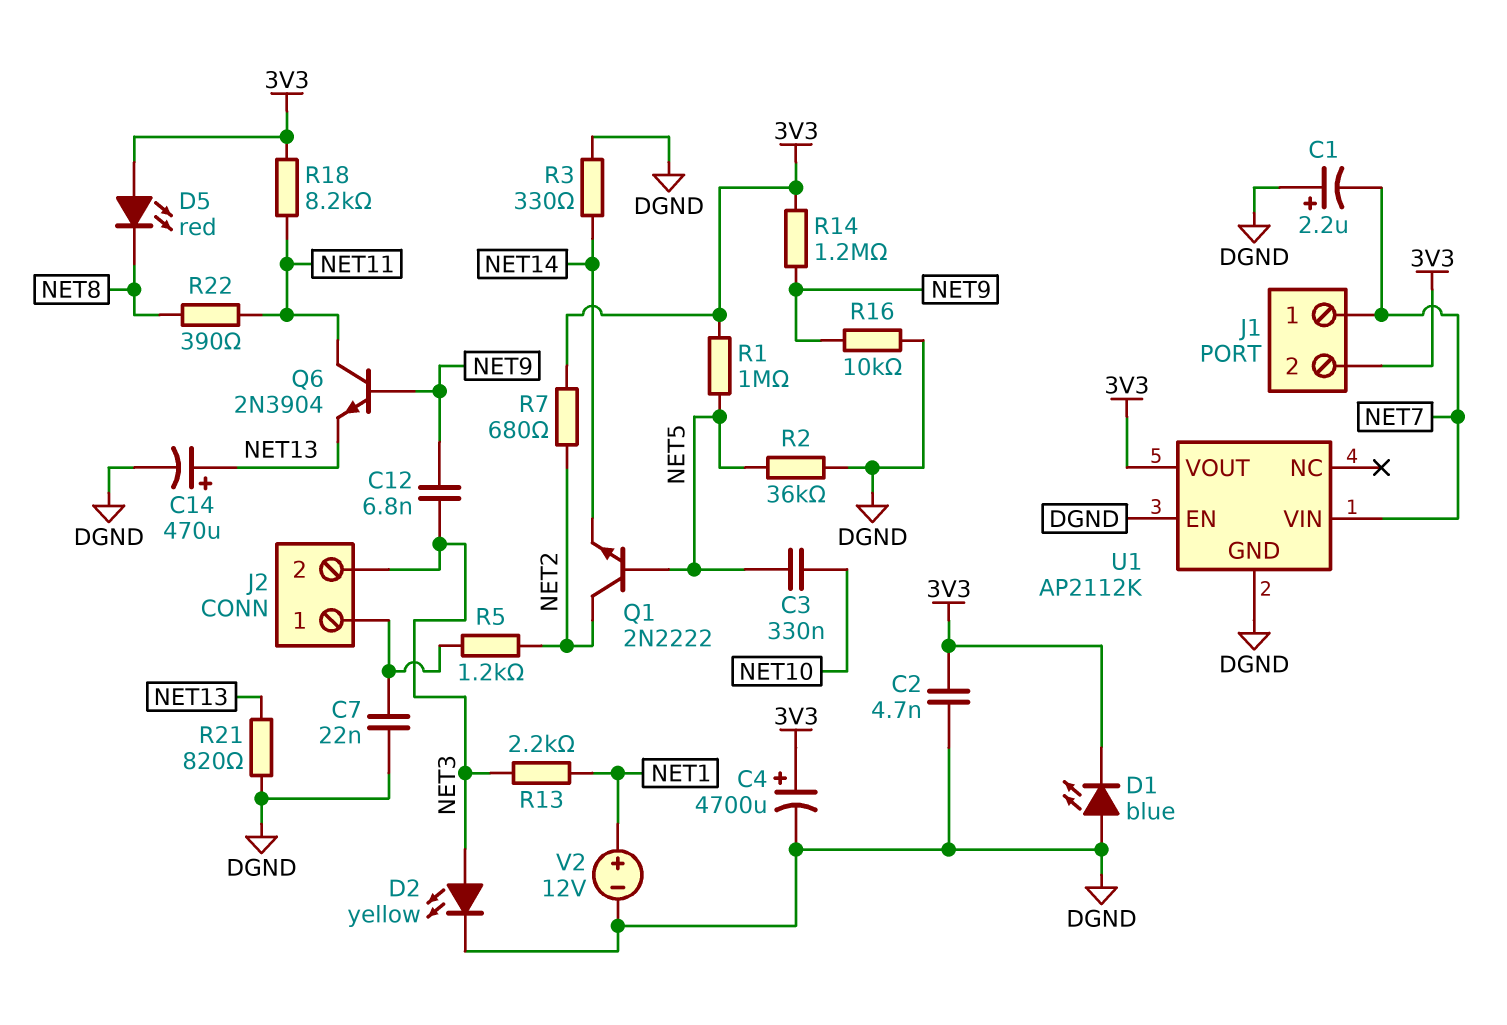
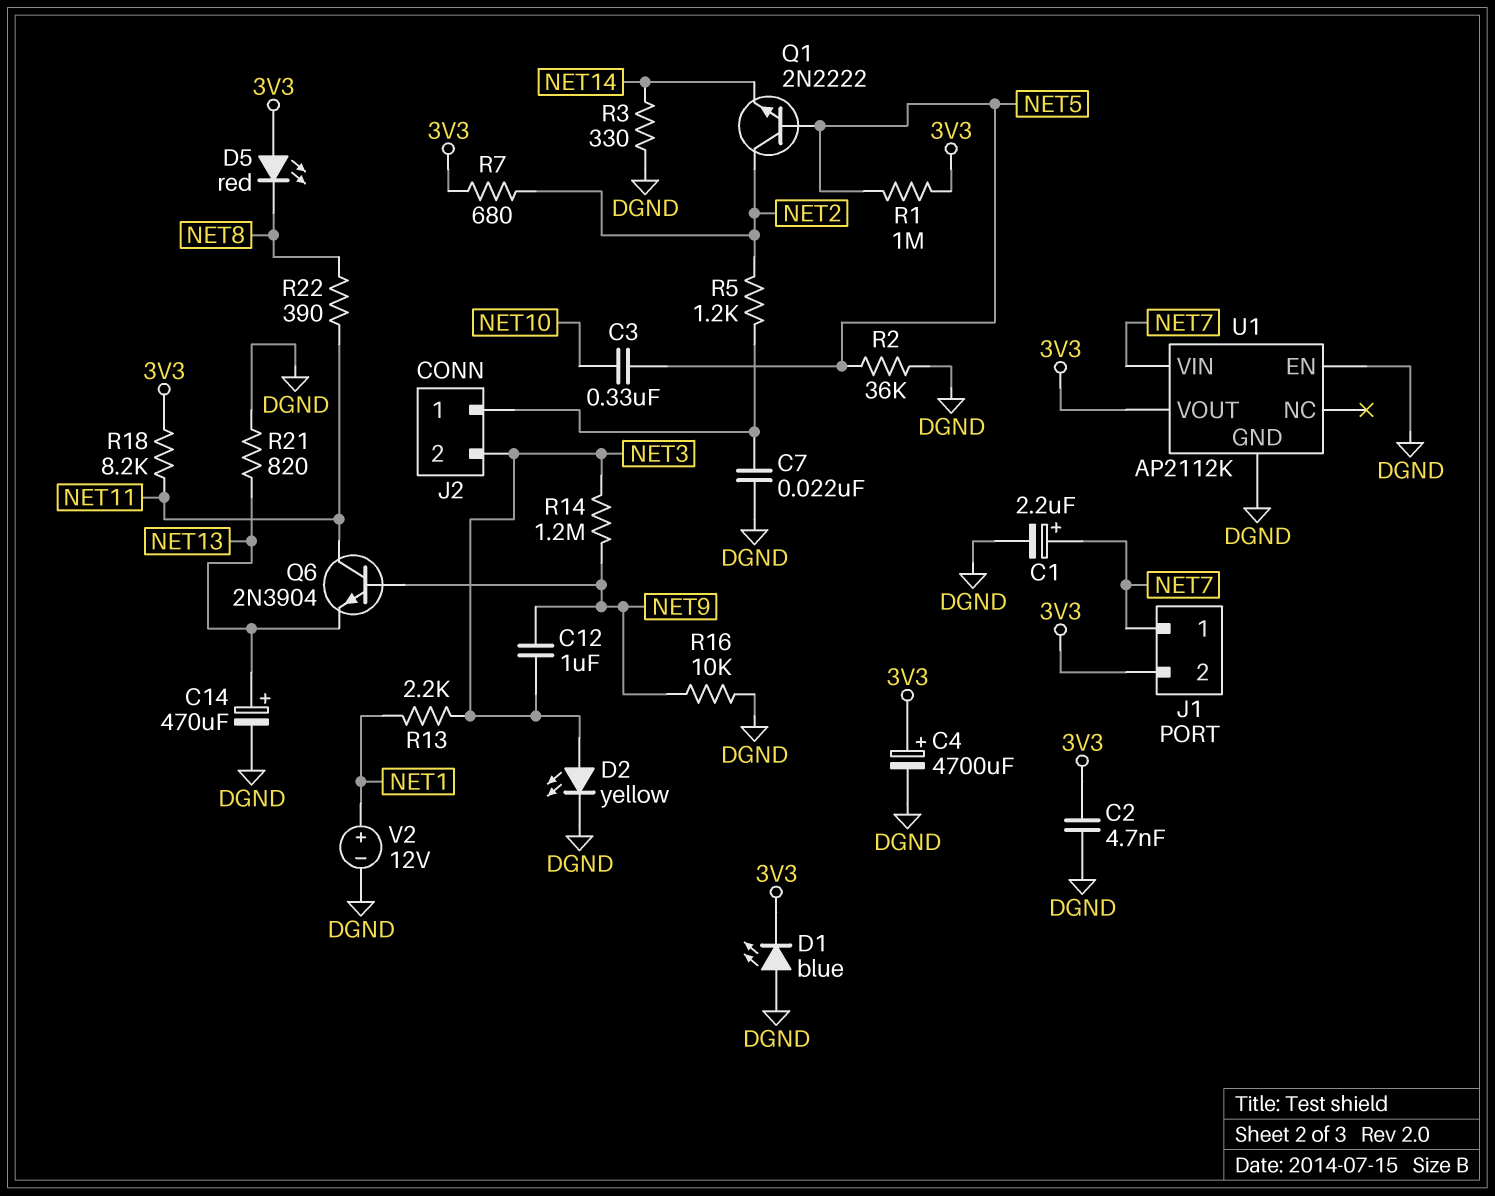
C1: 2.2uF (plus DGND, minus NET7) -> 2.2uF (plus NET7, minus DGND)
C12: 6.8nF (NET3, NET9) -> 1uF (NET3, NET9)
R14: 1.2M (3V3, NET9) -> 1.2M (NET3, NET9)

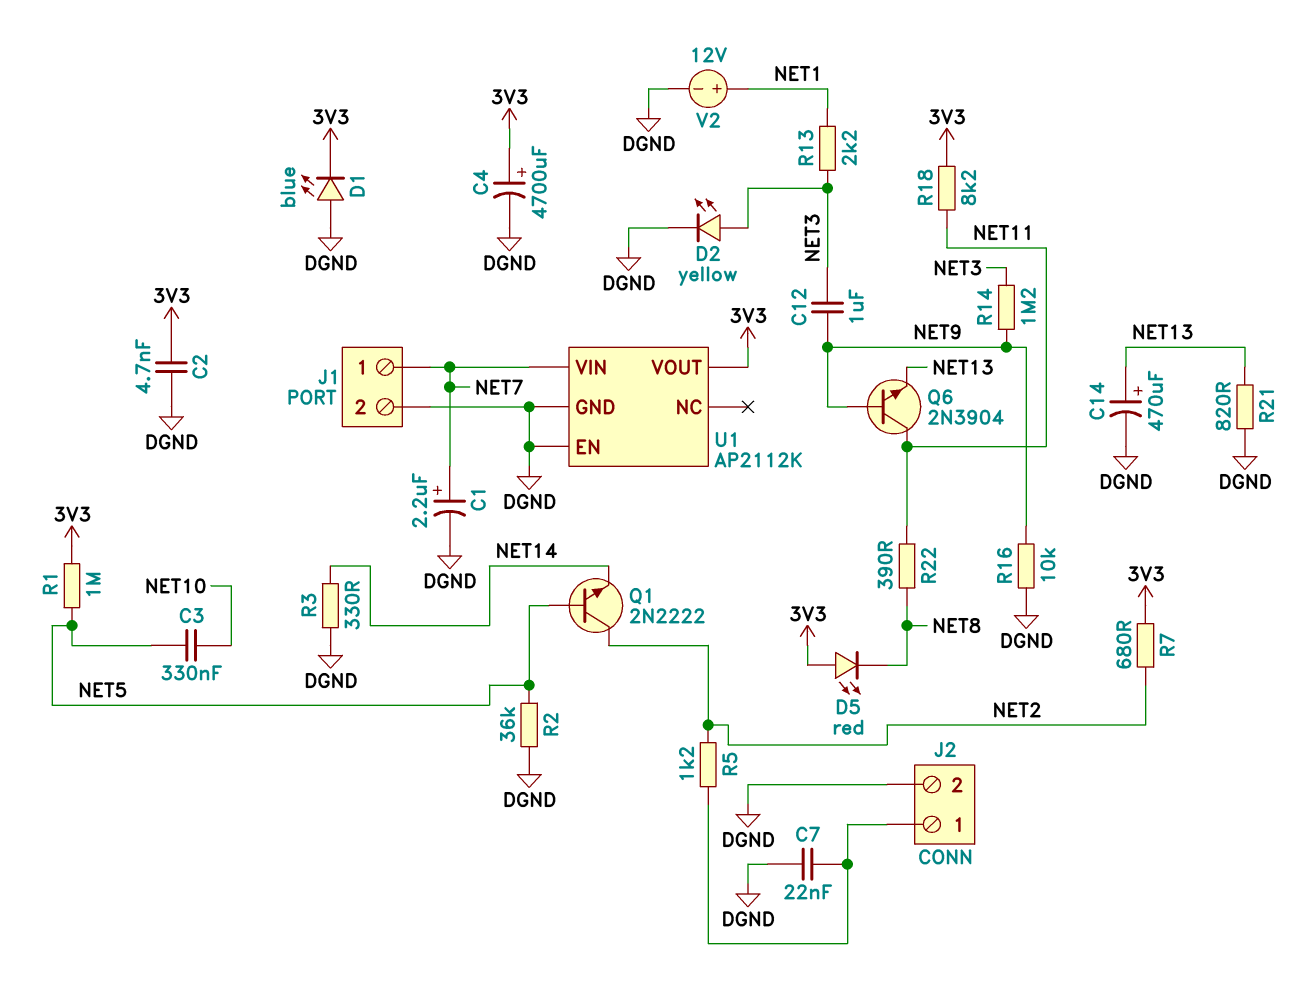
J1 pin 2: 3V3 -> DGND
J2 pin 2: NET3 -> DGND

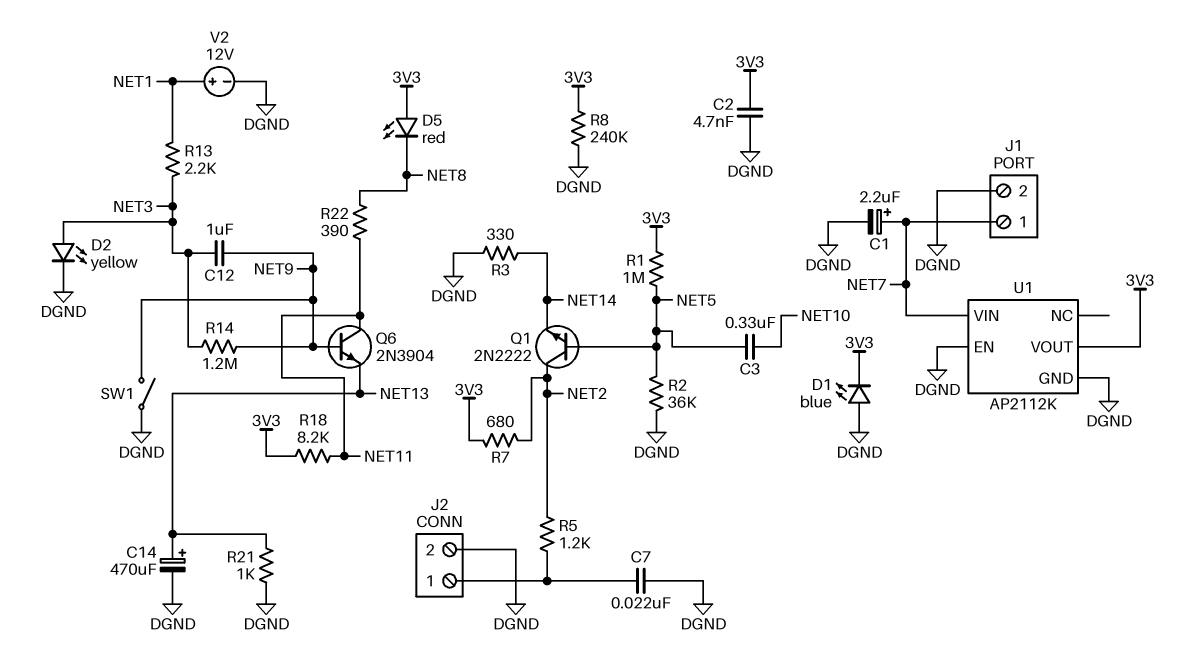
C4: 4700uF (plus 3V3, minus DGND) -> none
R8: none -> 240k (3V3, DGND)
R16: 10k (DGND, NET9) -> none
R21: 820 (DGND, NET13) -> 1k (DGND, NET13)
SW1: none -> switch (DGND, NET9)

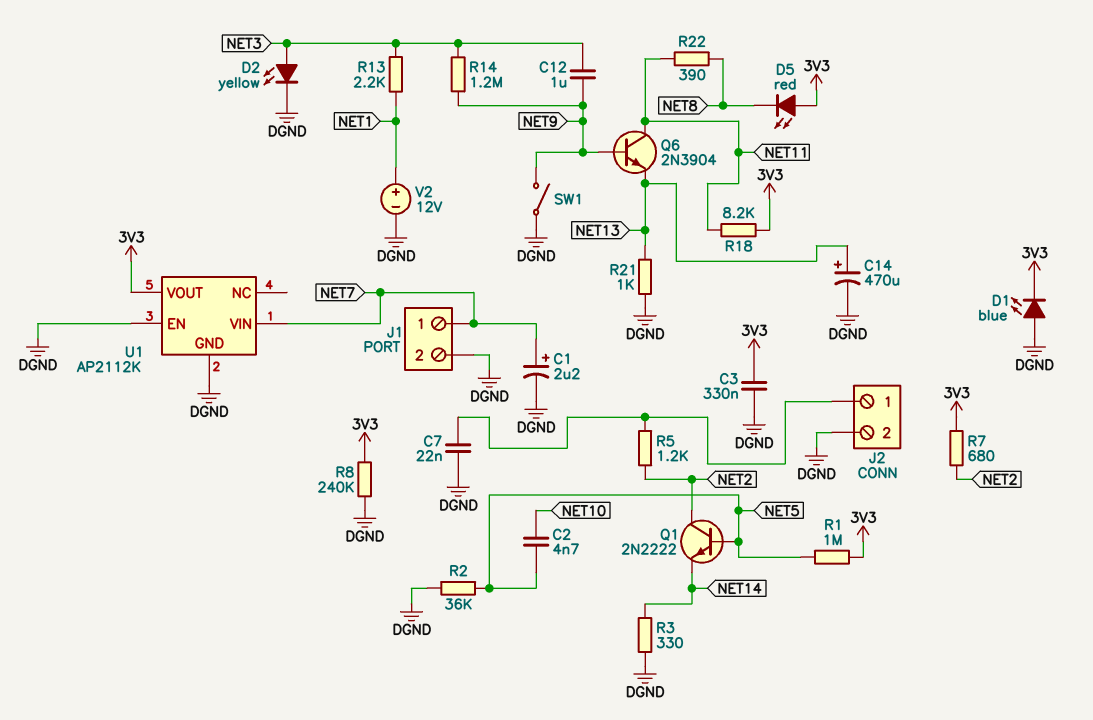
C2: 4.7nF (3V3, DGND) -> 4.7nF (NET5, NET10)
C3: 330nF (NET5, NET10) -> 330nF (3V3, DGND)

